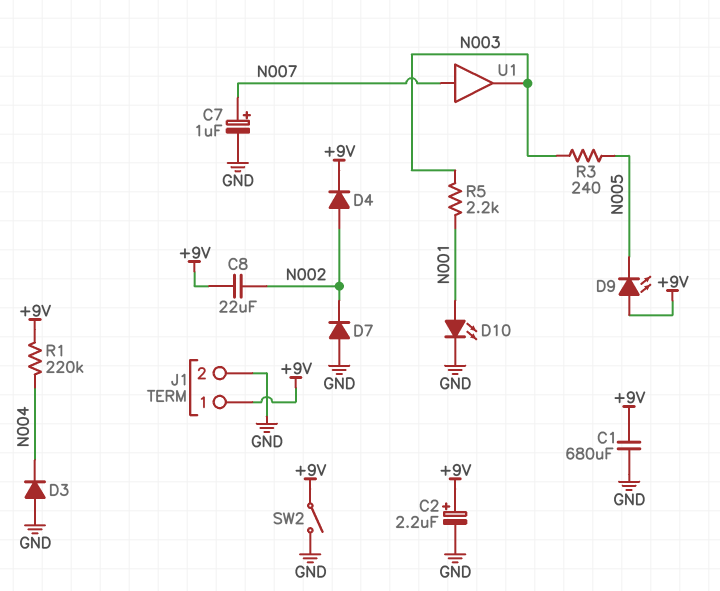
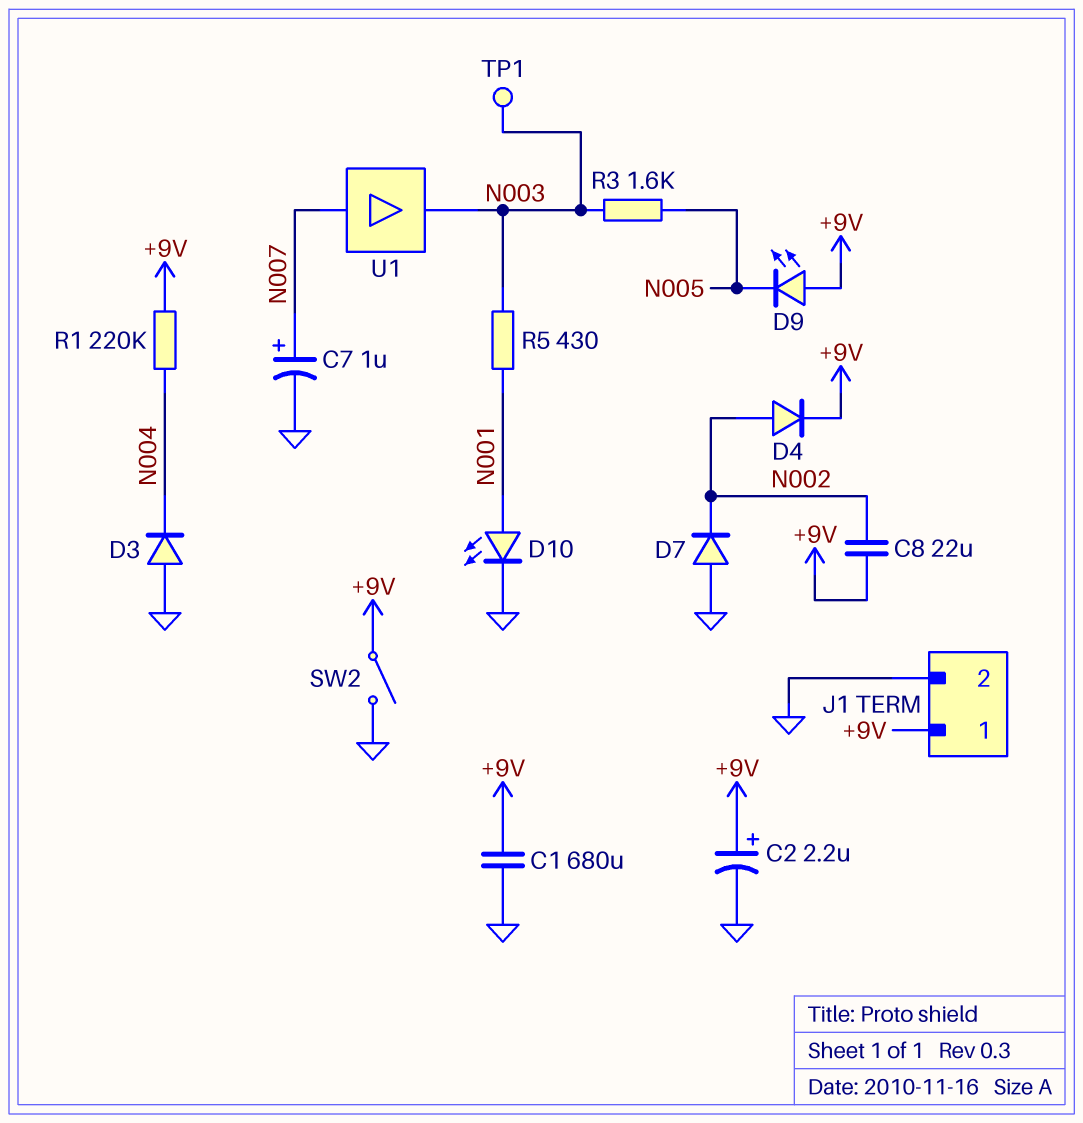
R3: 240 (N003, N005) -> 1.6k (N003, N005)
R5: 2.2k (N001, N003) -> 430 (N001, N003)
TP1: none -> test point (N003)

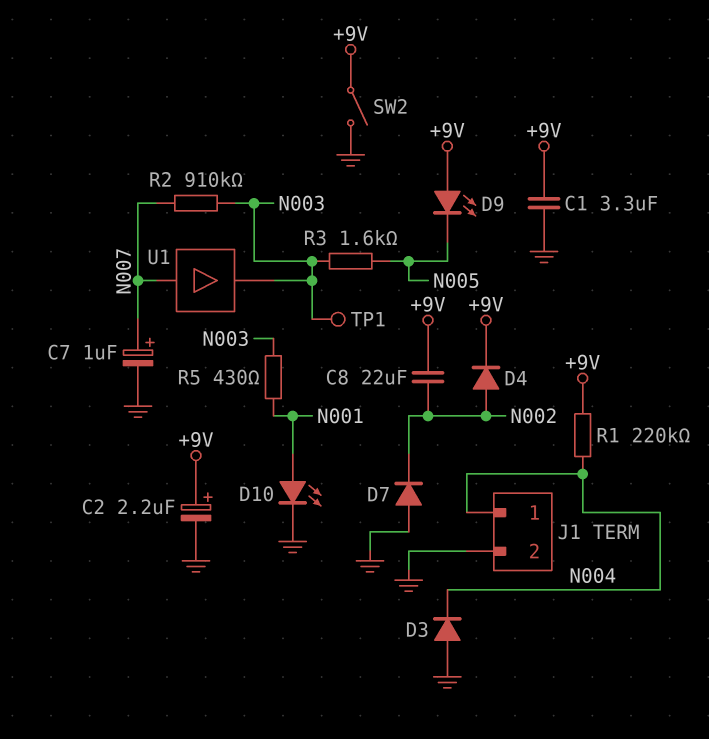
C1: 680uF (+9V, GND) -> 3.3uF (+9V, GND)
J1 pin 1: +9V -> N004
R2: none -> 910k (N003, N007)

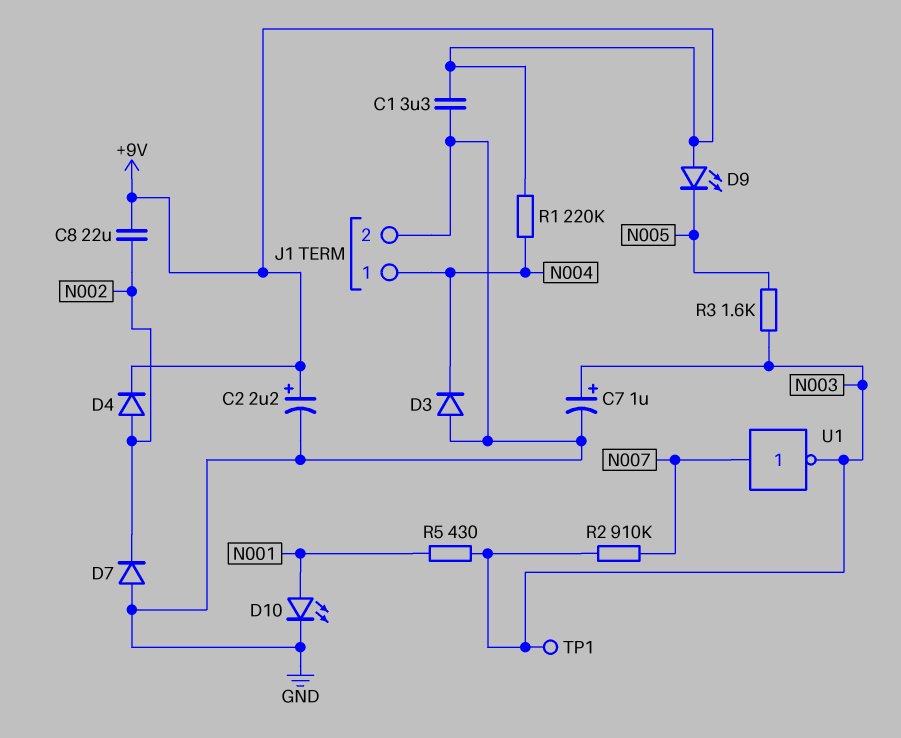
C7: 1uF (plus N007, minus GND) -> 1uF (plus N003, minus GND)
SW2: switch (+9V, GND) -> none
U1: buffer (in N007, out N003) -> NOT (in N007, out N003)

